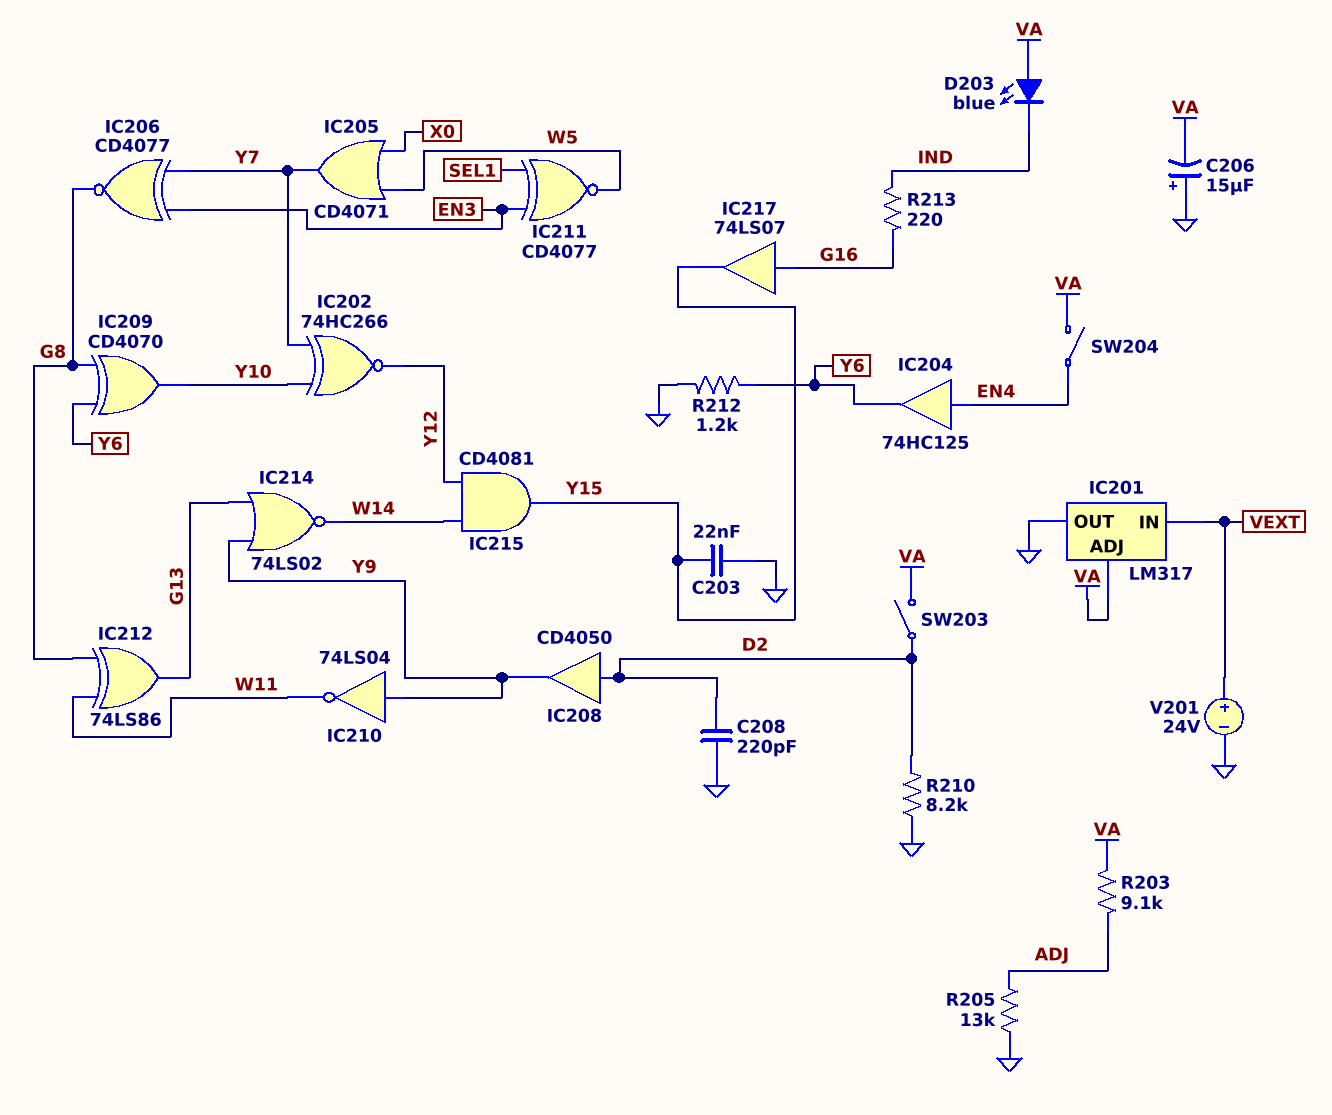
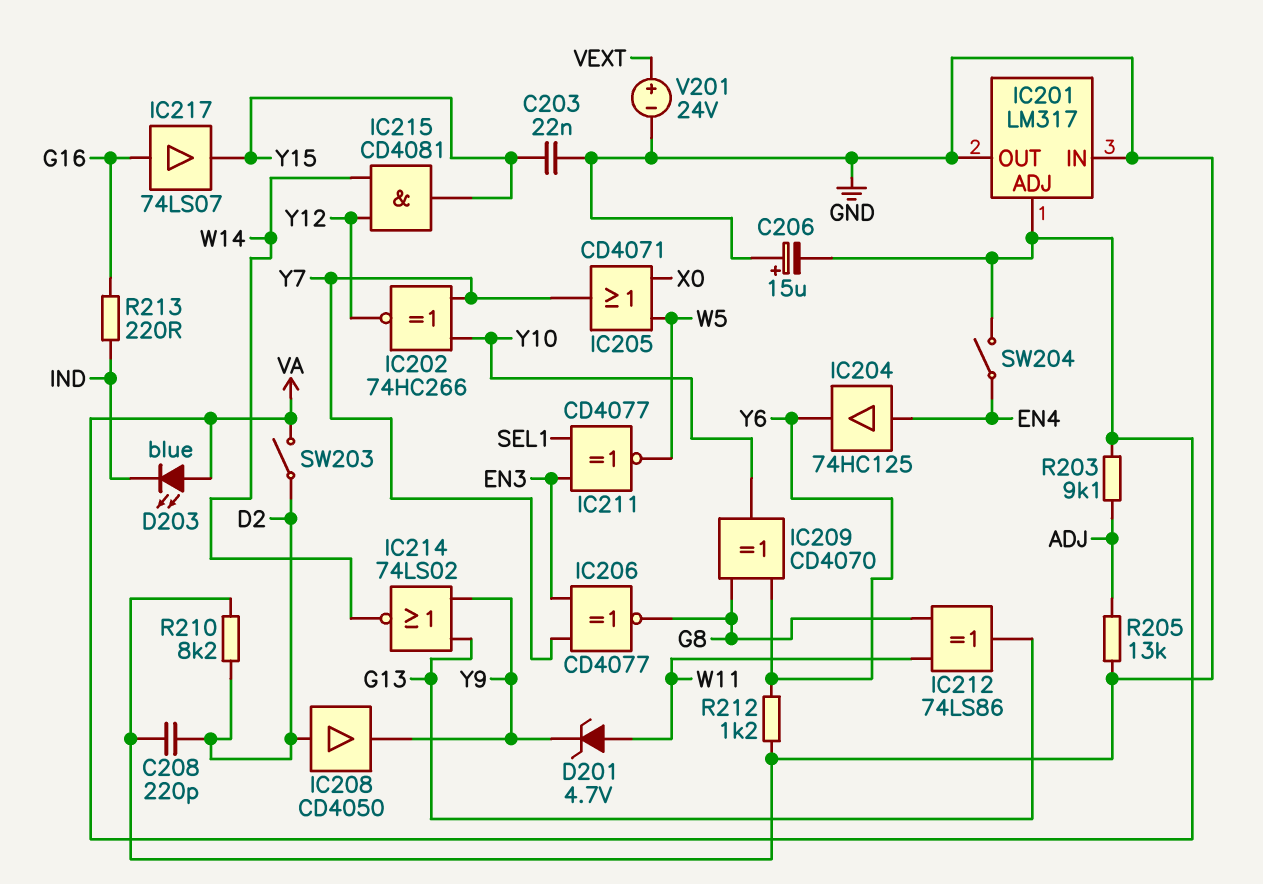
D201: none -> zener 4.7V (A W11, K Y9)
IC201 pin IN: VEXT -> GND
IC210: NOT 74LS04 (in Y9, out W11) -> none

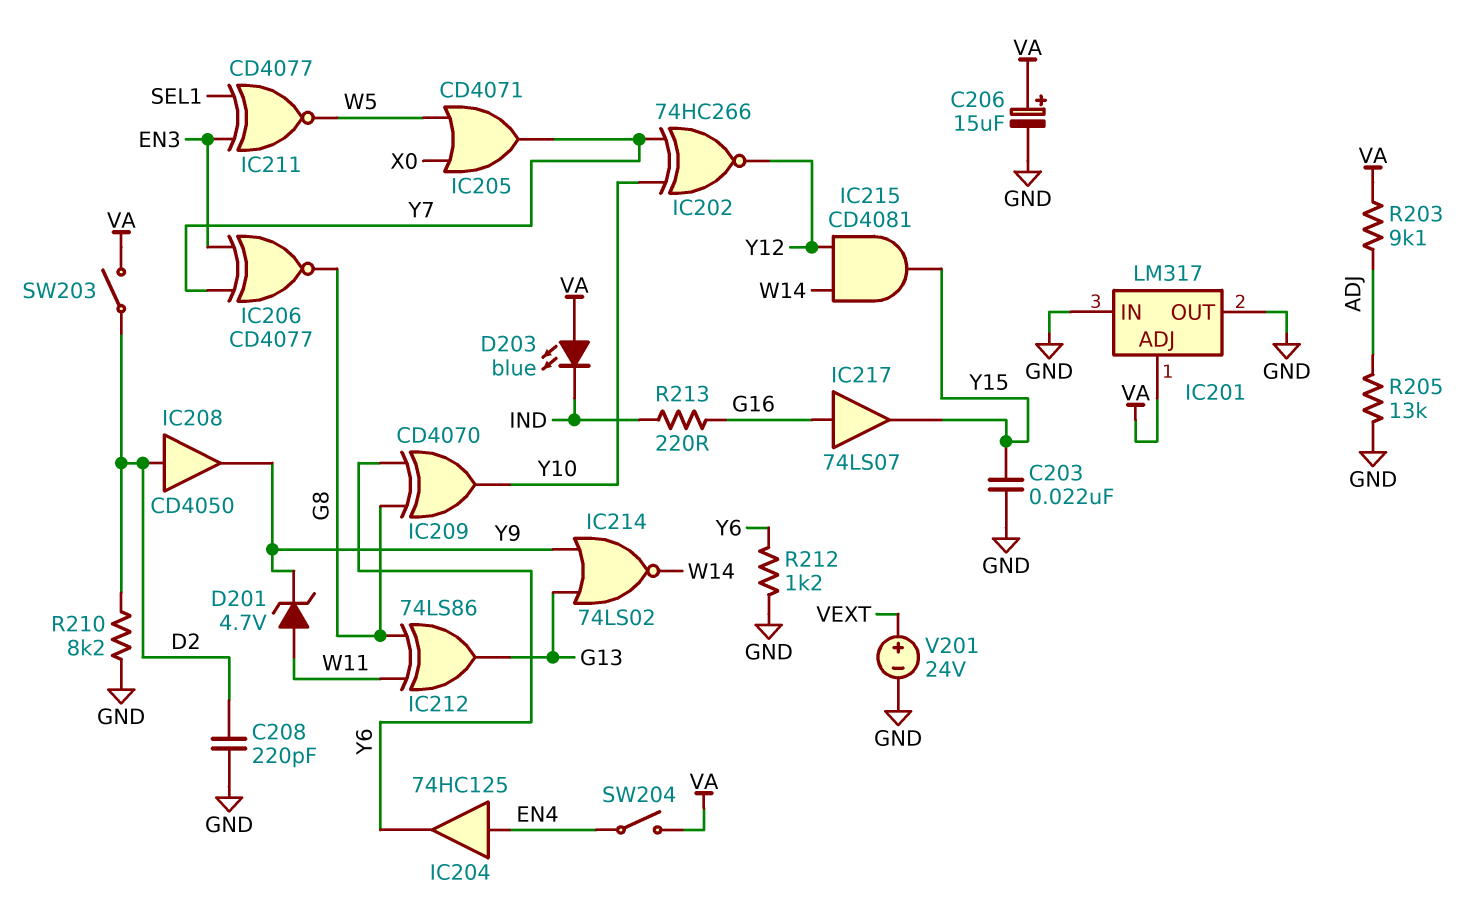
C206: 15uF (plus GND, minus VA) -> 15uF (plus VA, minus GND)

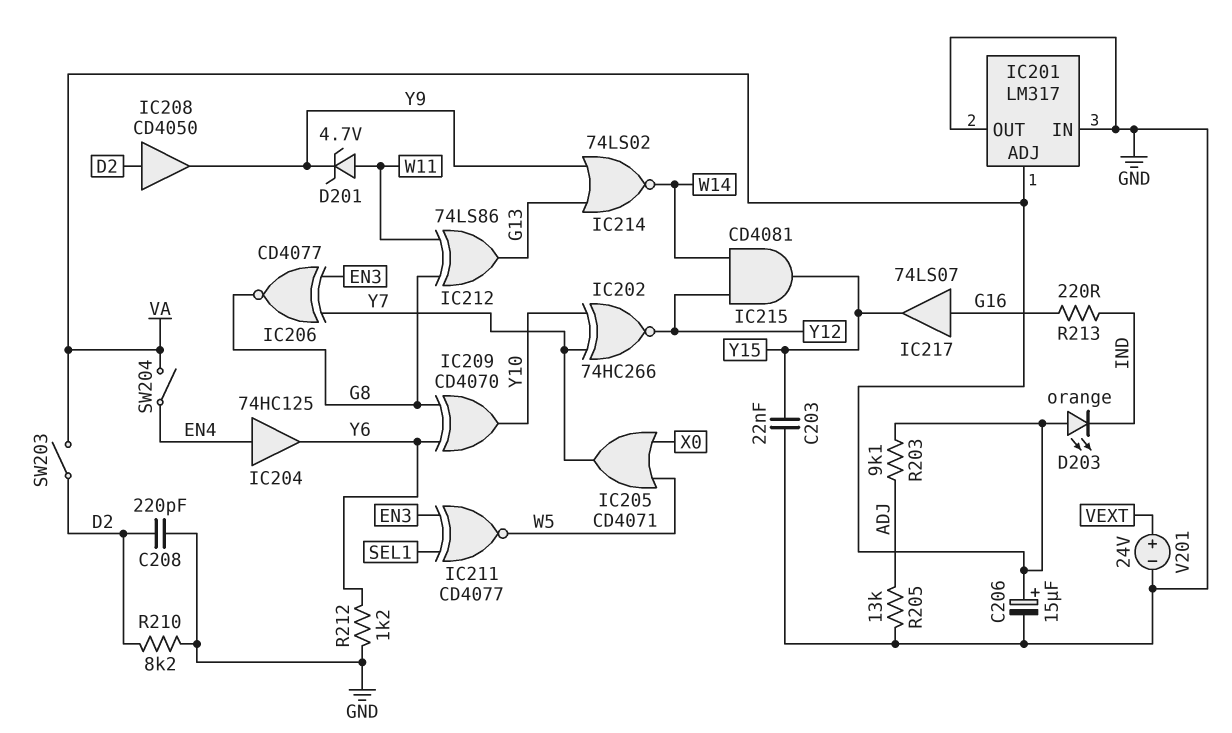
D203: LED blue (A VA, K IND) -> LED orange (A VA, K IND)

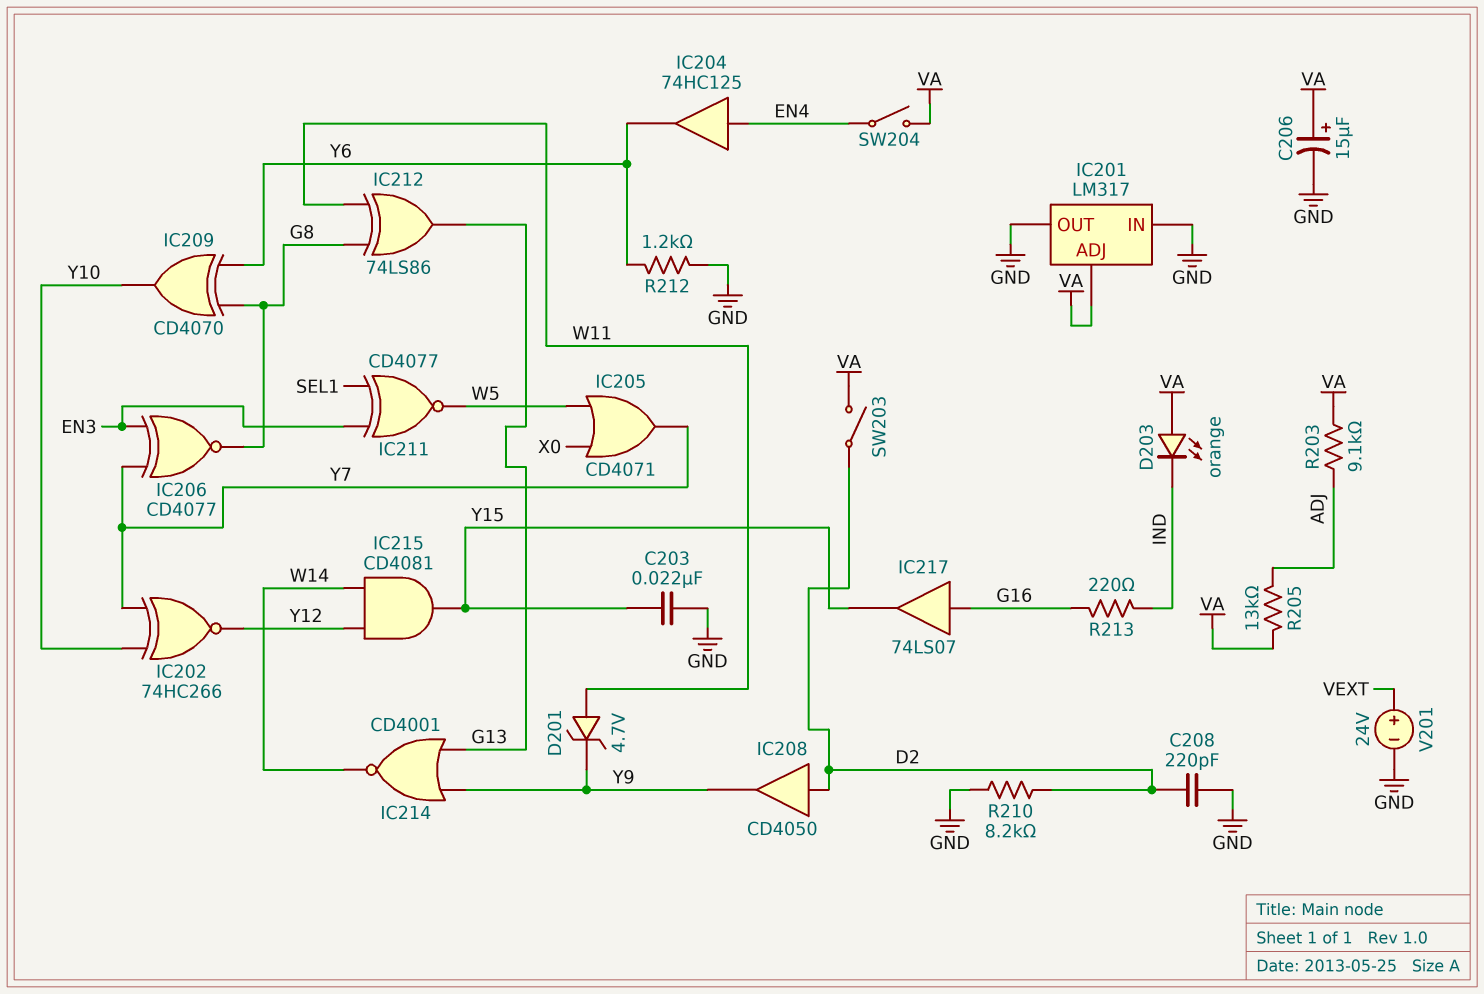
IC214: NOR 74LS02 (in G13, in Y9, out W14) -> NOR CD4001 (in G13, in Y9, out W14)
R205: 13k (ADJ, GND) -> 13k (ADJ, VA)

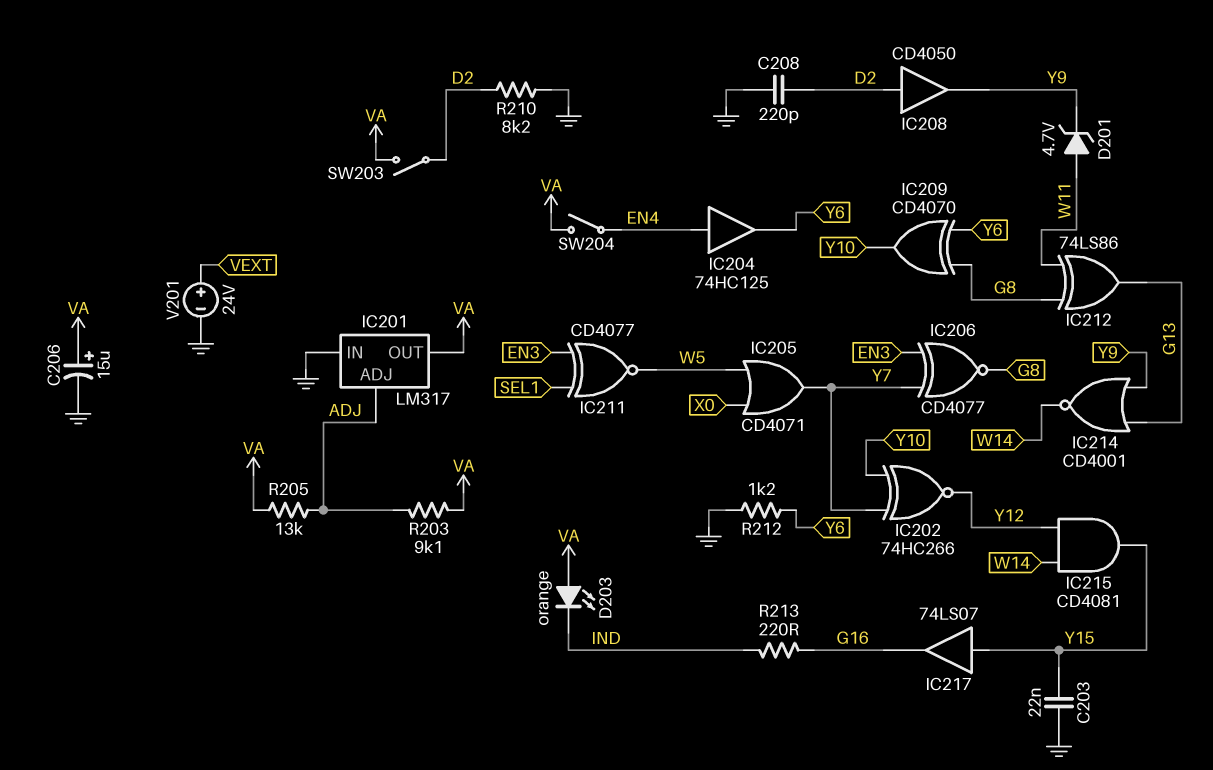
IC201 pin ADJ: VA -> ADJ
IC201 pin OUT: GND -> VA
IC217: buffer 74LS07 (in G16, out Y15) -> buffer 74LS07 (in Y15, out G16)

